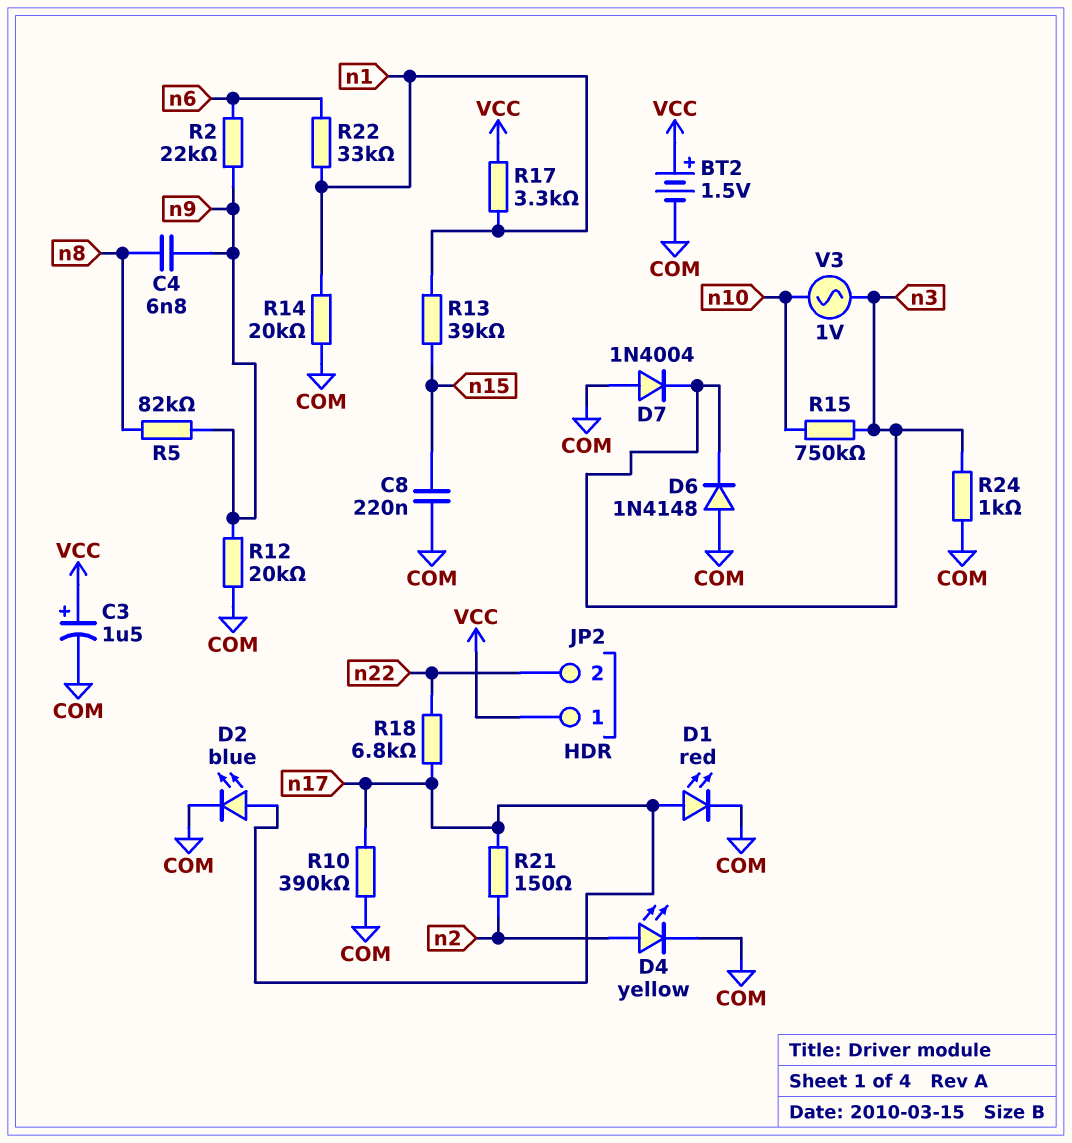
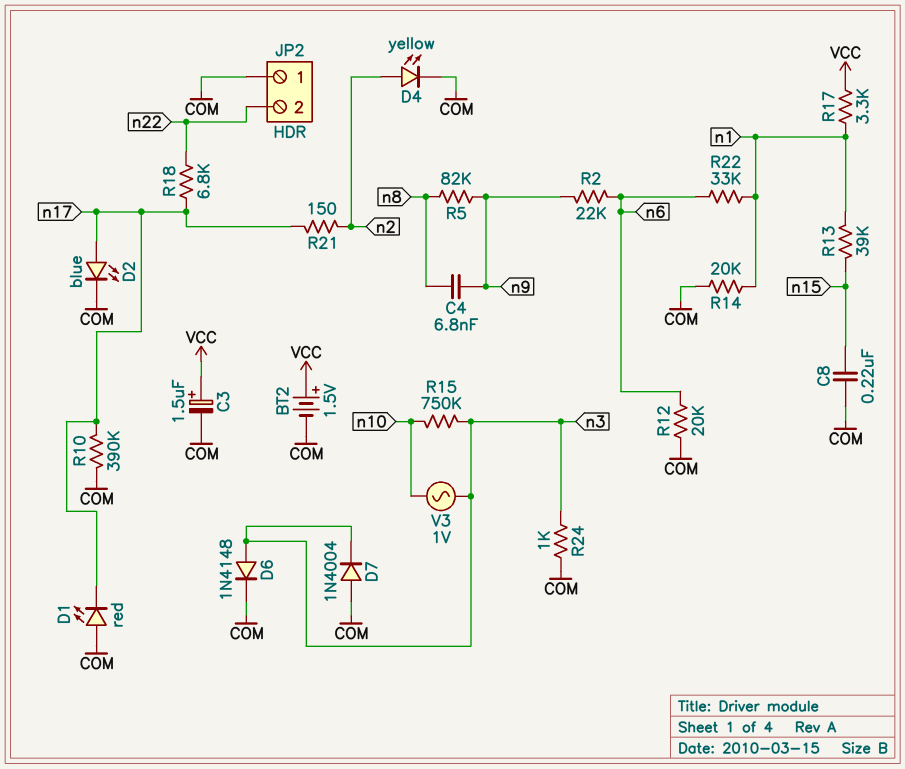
D1: LED red (A n17, K COM) -> LED red (A COM, K n17)
D6: diode 1N4148 (A COM, K n3) -> diode 1N4148 (A n3, K COM)
JP2 pin 1: VCC -> COM
R12: 20k (COM, n9) -> 20k (COM, n6)

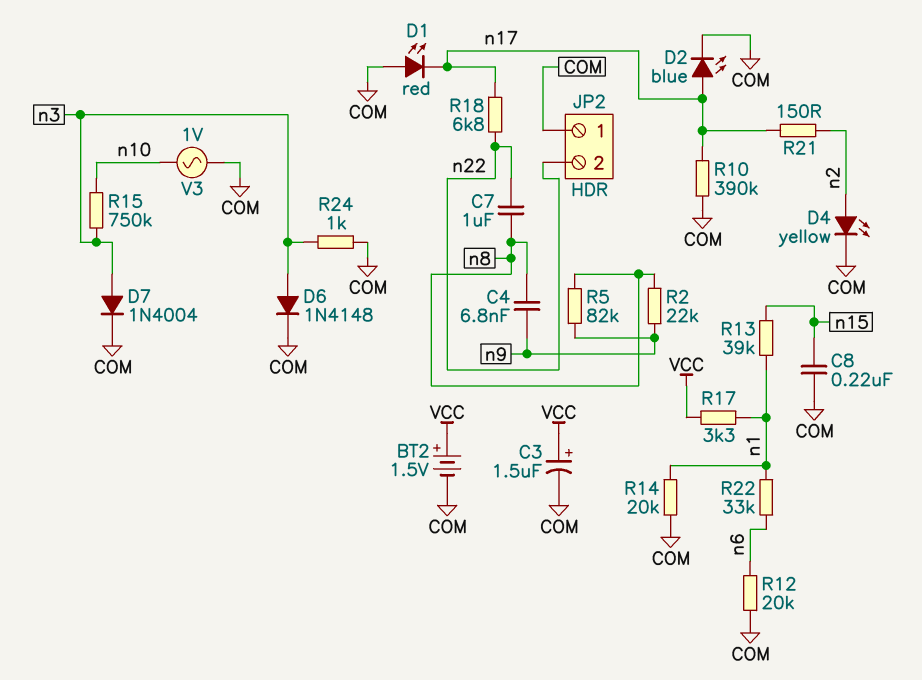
C7: none -> 1uF (n8, n22)
D7: diode 1N4004 (A COM, K n3) -> diode 1N4004 (A n3, K COM)
R2: 22k (n6, n9) -> 22k (n8, n9)
V3: AC 1V (n3, n10) -> AC 1V (COM, n10)

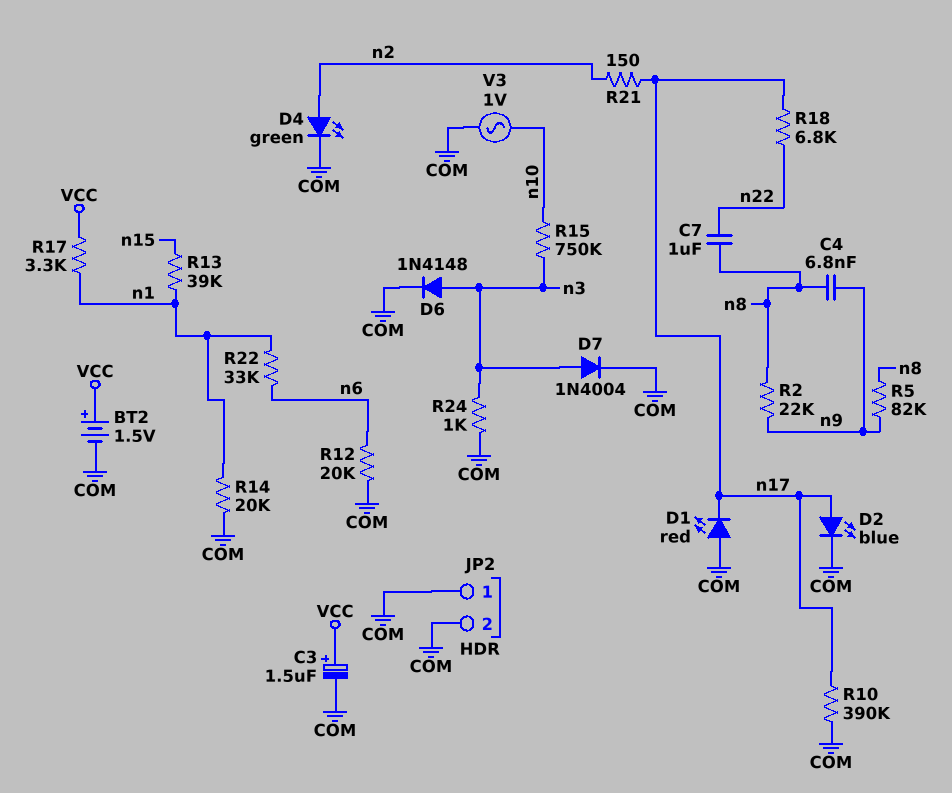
C8: 220nF (COM, n15) -> none
D4: LED yellow (A n2, K COM) -> LED green (A n2, K COM)
JP2 pin 2: n22 -> COM

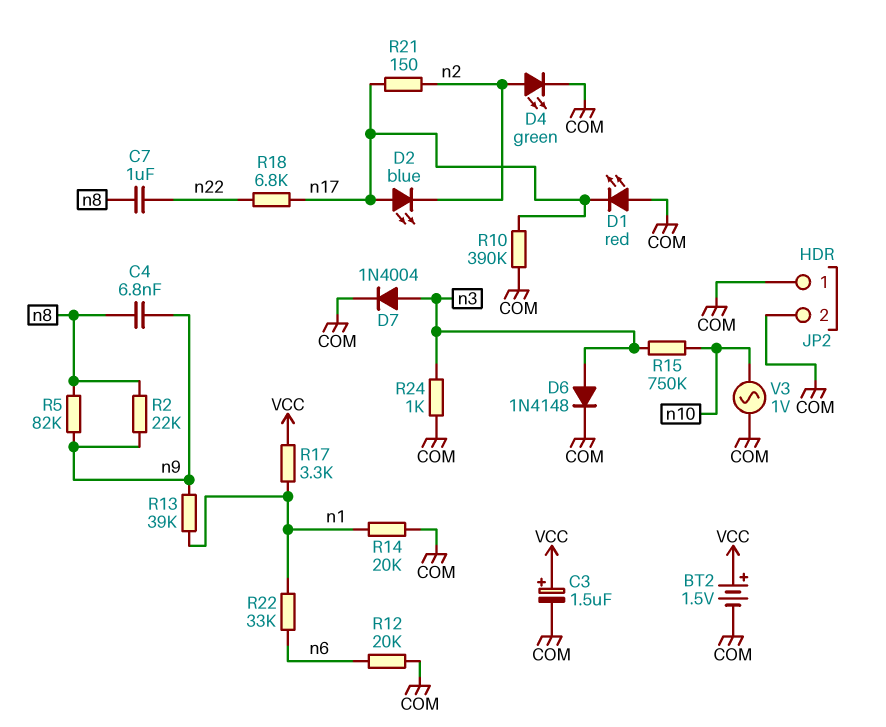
D2: LED blue (A n17, K COM) -> LED blue (A n17, K n2)
R13: 39k (n1, n15) -> 39k (n1, n9)

